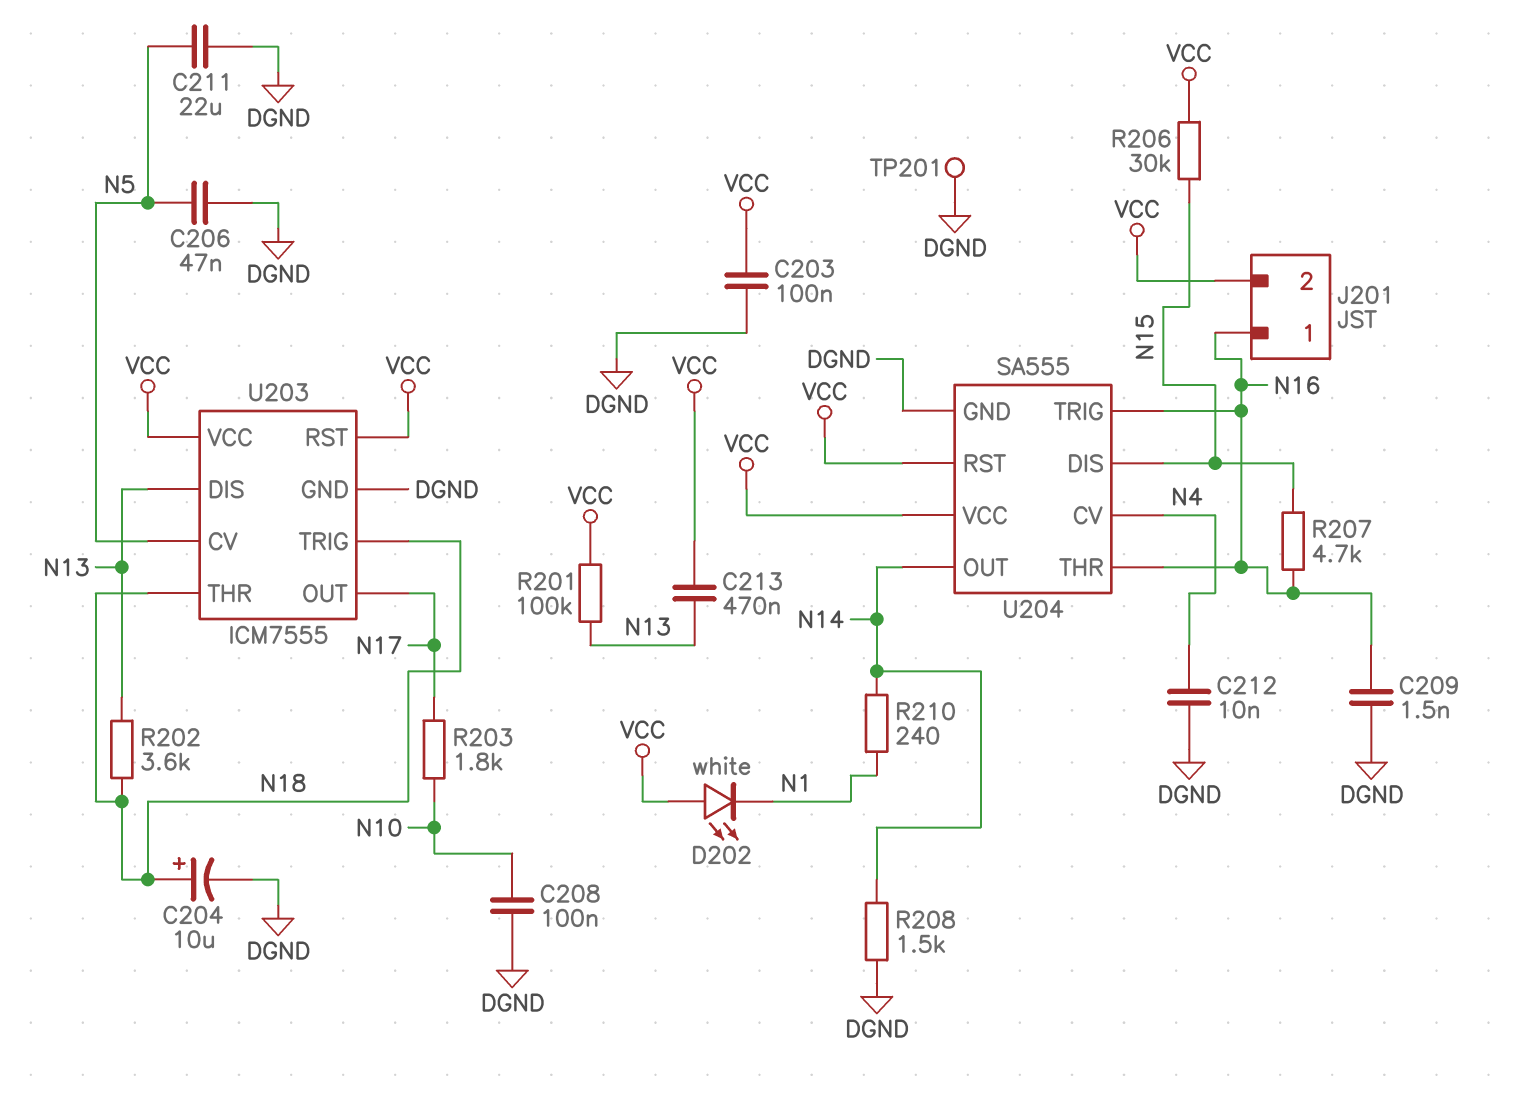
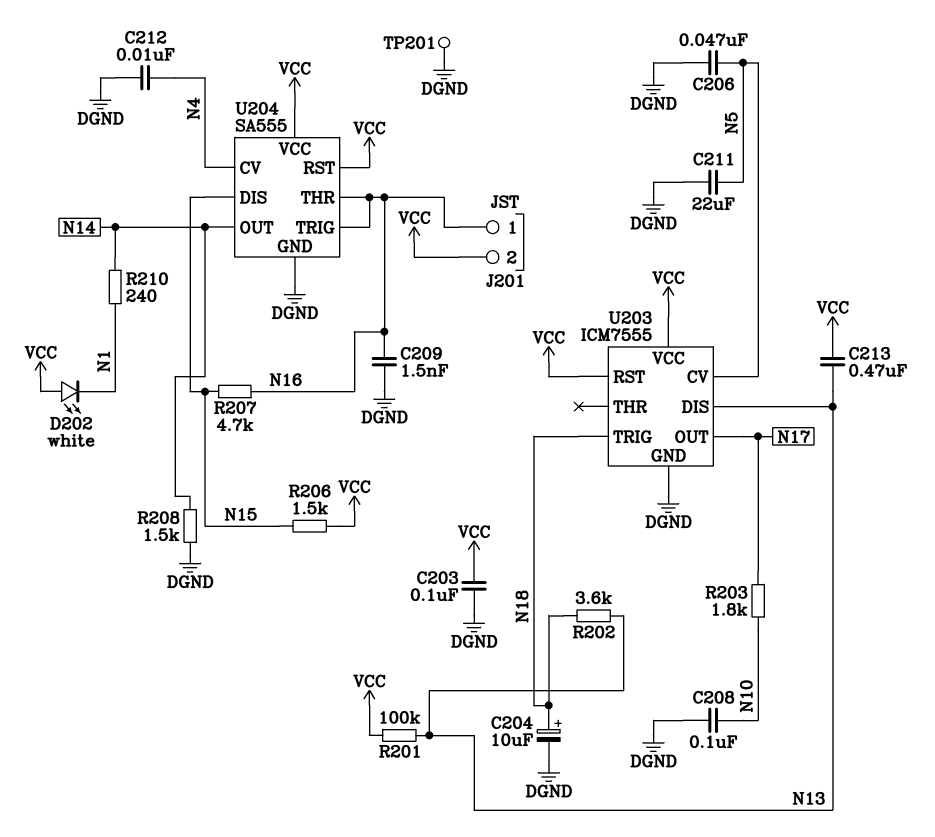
R206: 30k (N15, VCC) -> 1.5k (N15, VCC)
U203 pin THR: N18 -> none

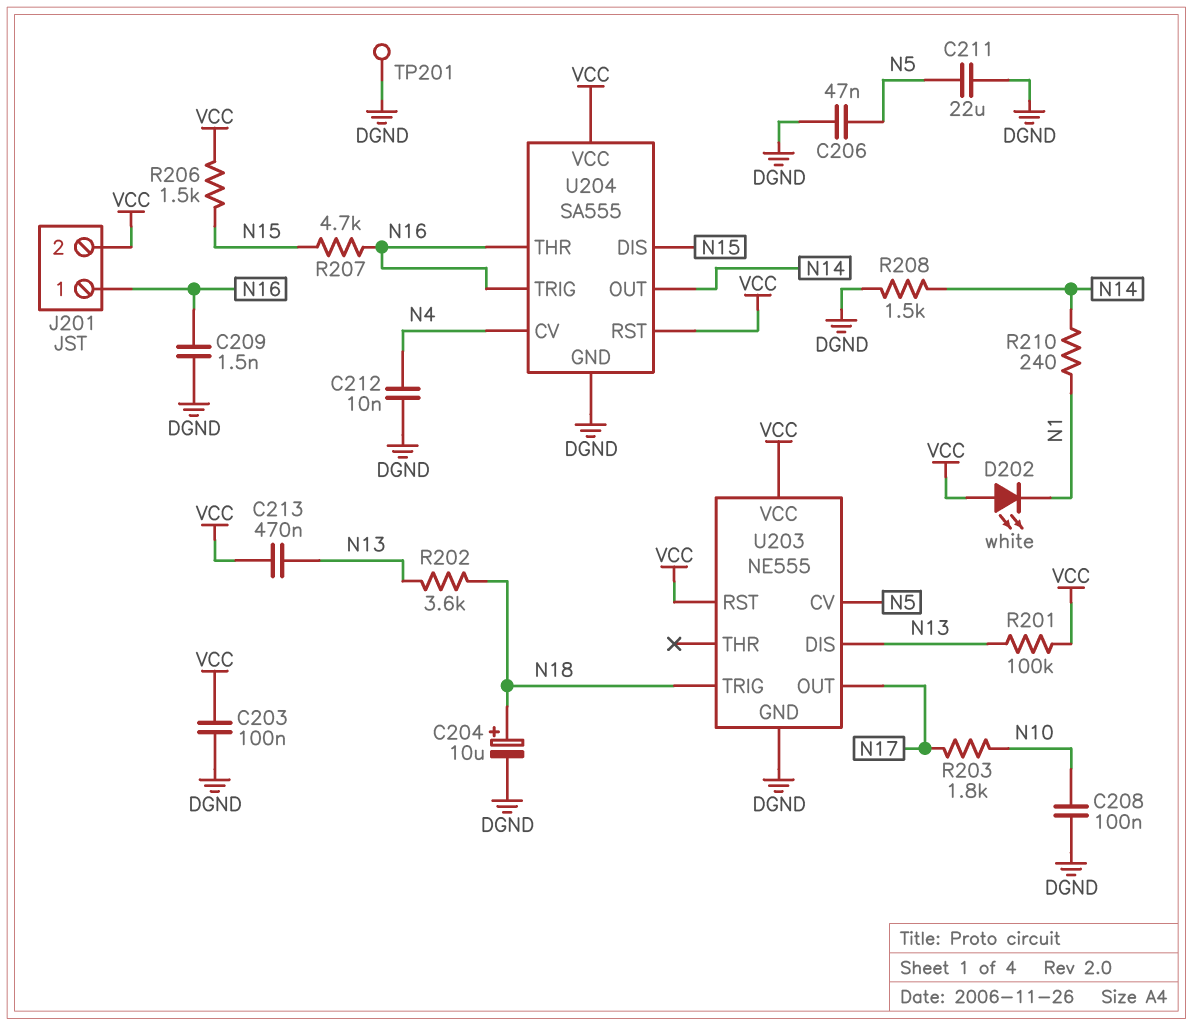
U203: ICM7555 -> NE555

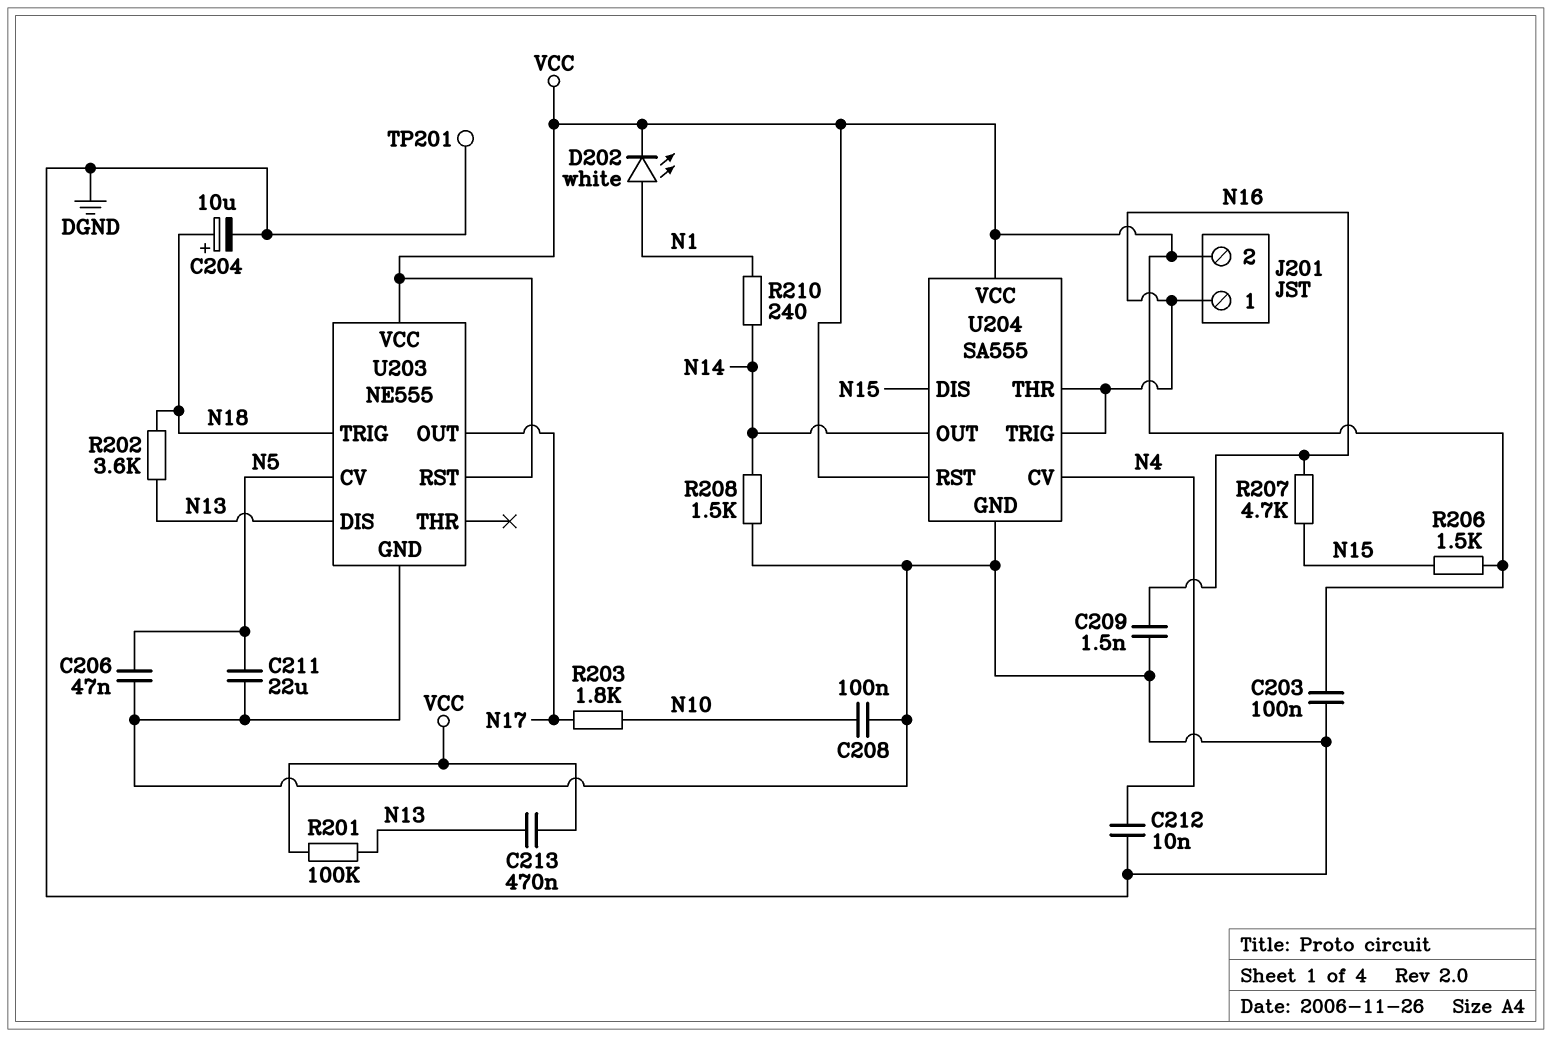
D202: LED white (A VCC, K N1) -> LED white (A N1, K VCC)

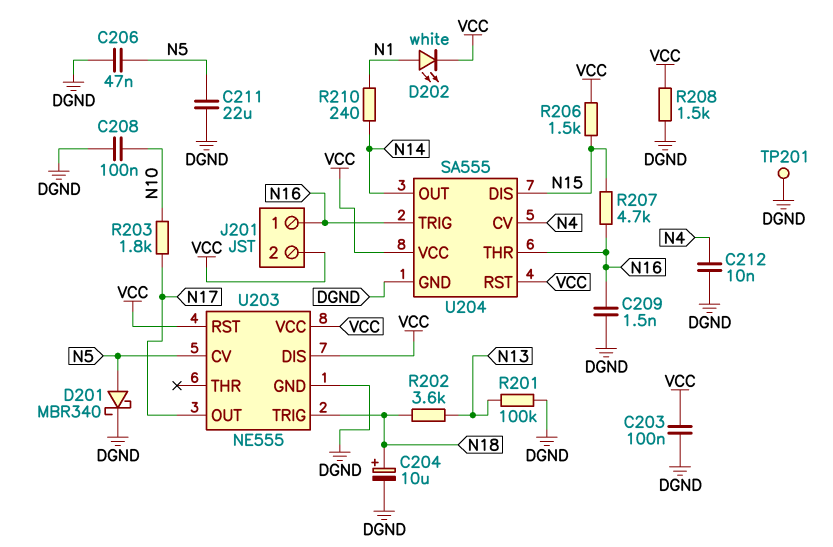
C213: 470nF (N13, VCC) -> none
D201: none -> schottky MBR340 (A N5, K DGND)
R201: 100k (N13, VCC) -> 100k (DGND, N13)
R208: 1.5k (DGND, N14) -> 1.5k (DGND, VCC)
U203 pin DIS: N13 -> VCC

